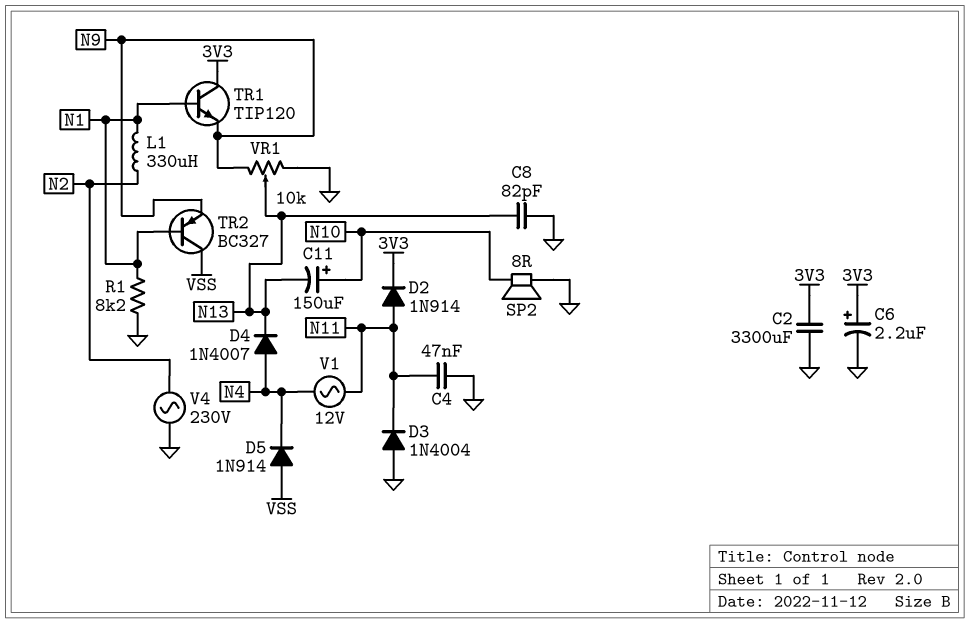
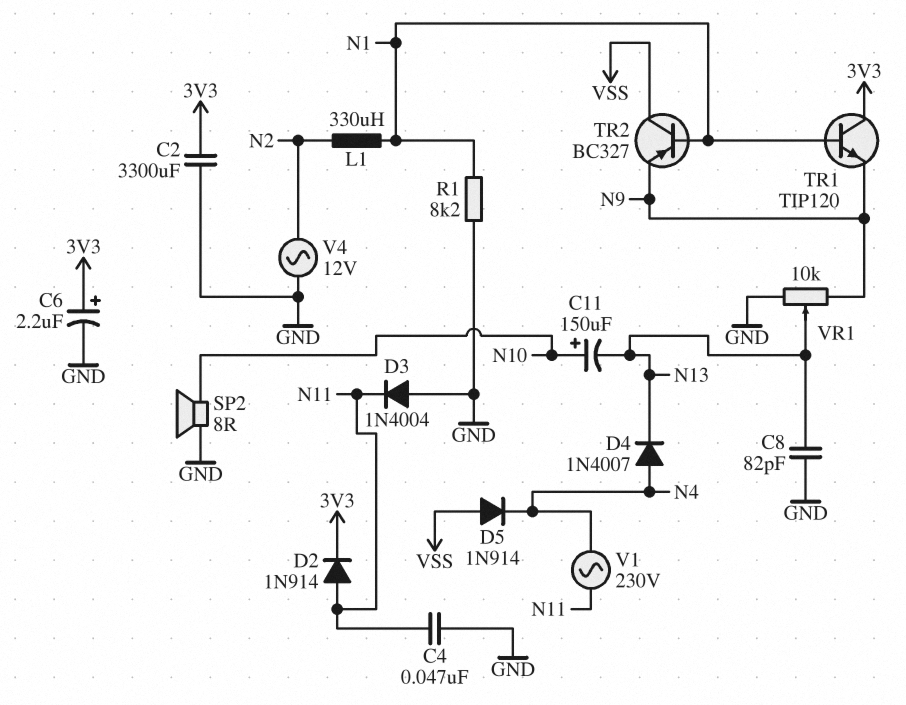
V1: AC 12V (N4, N11) -> AC 230V (N4, N11)
V4: AC 230V (GND, N2) -> AC 12V (GND, N2)

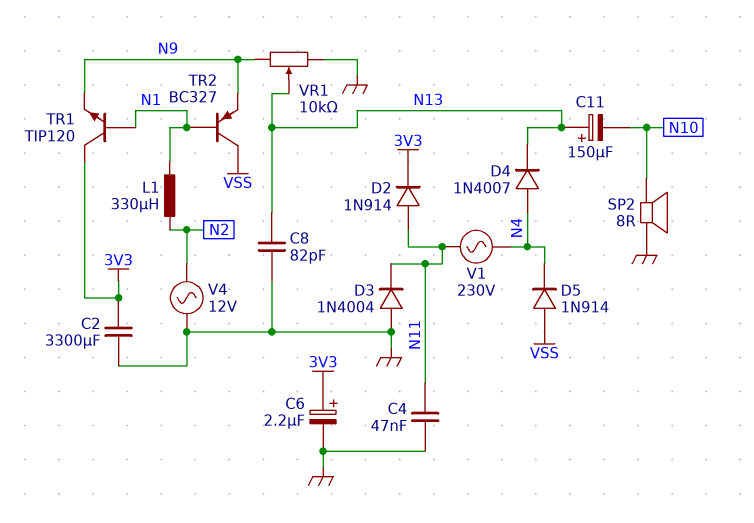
C11: 150uF (plus N10, minus N13) -> 150uF (plus N13, minus N10)
R1: 8.2k (GND, N1) -> none

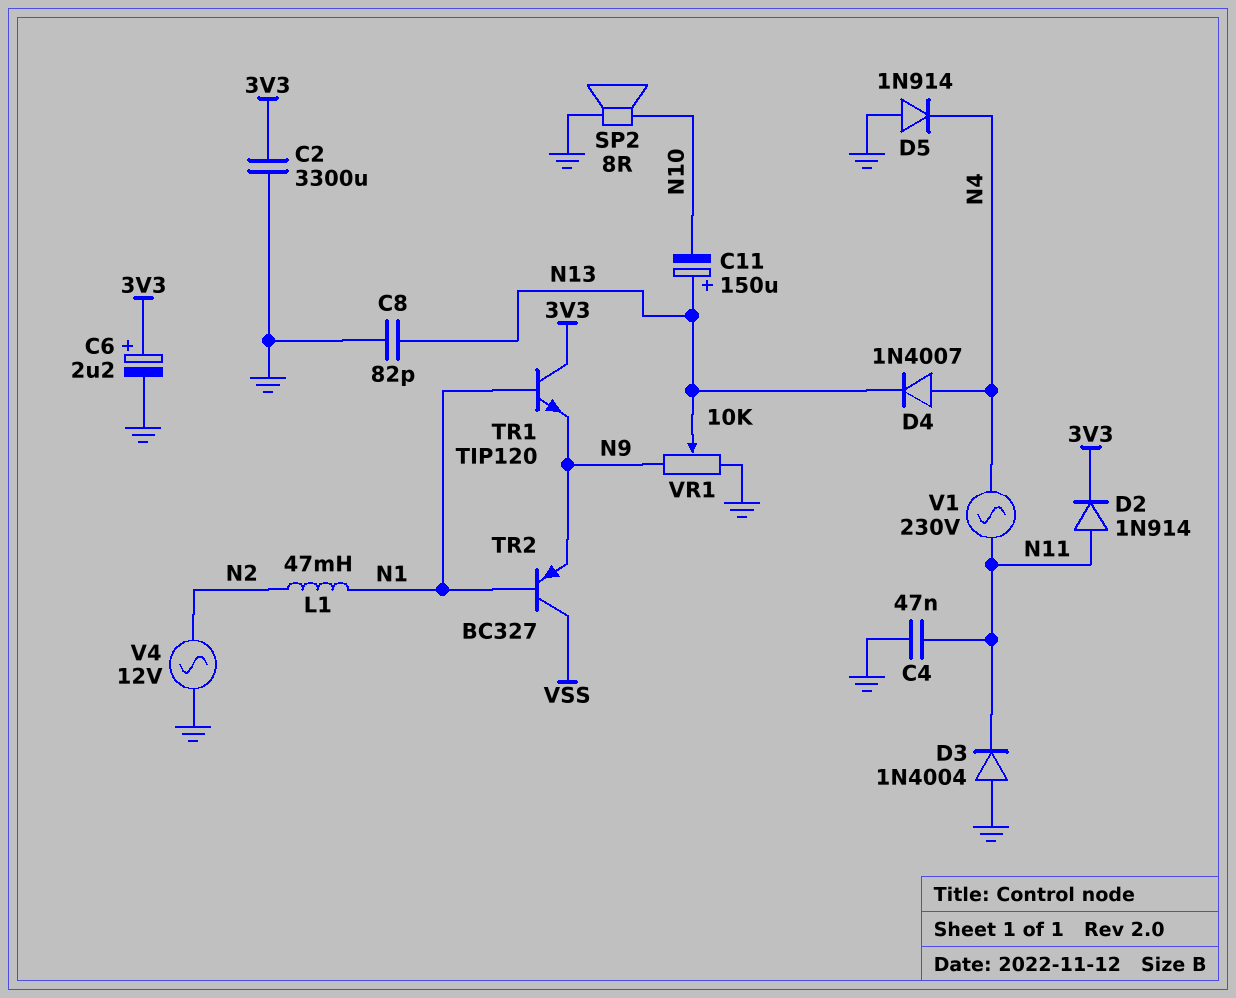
D5: diode 1N914 (A VSS, K N4) -> diode 1N914 (A GND, K N4)
L1: 330uH (N1, N2) -> 47mH (N1, N2)

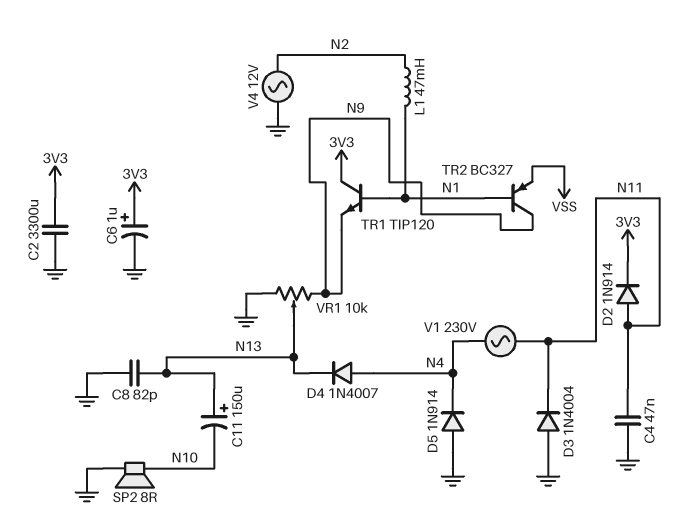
C6: 2.2uF (plus 3V3, minus GND) -> 1uF (plus 3V3, minus GND)
TR2: PNP BC327 (B N1, C VSS, E N9) -> PNP BC327 (B N1, C N9, E VSS)

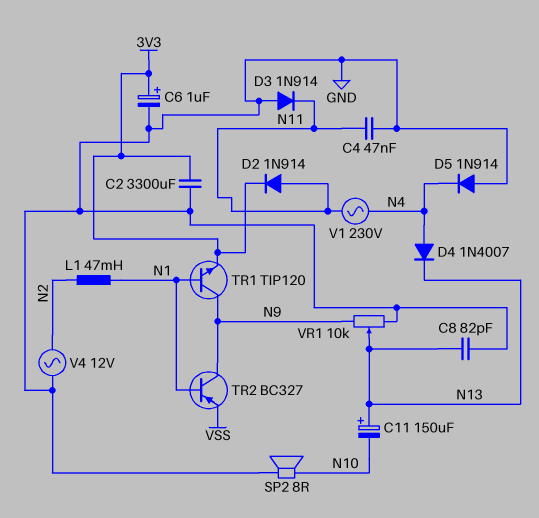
D3: diode 1N4004 (A GND, K N11) -> diode 1N914 (A GND, K N11)
TR1: NPN TIP120 (B N1, C 3V3, E N9) -> NPN TIP120 (B N1, C N9, E 3V3)

